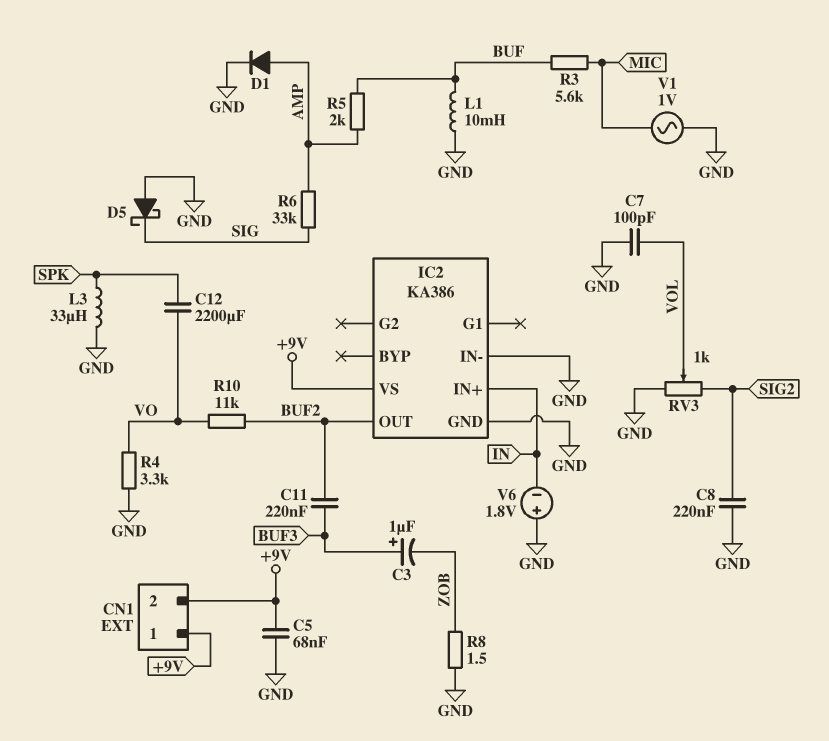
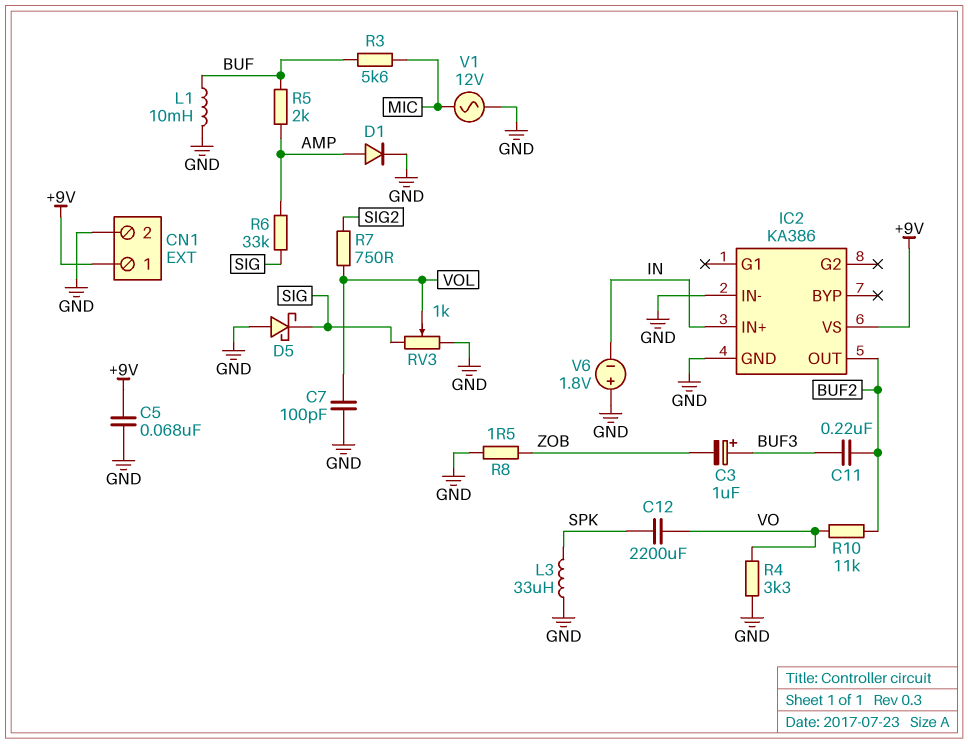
C8: 220nF (GND, SIG2) -> none
CN1 pin 2: +9V -> GND
R7: none -> 750 (SIG2, VOL)
RV3: 1k (GND, SIG2, wiper VOL) -> 1k (GND, SIG, wiper VOL)
V1: AC 1V (GND, MIC) -> AC 12V (GND, MIC)

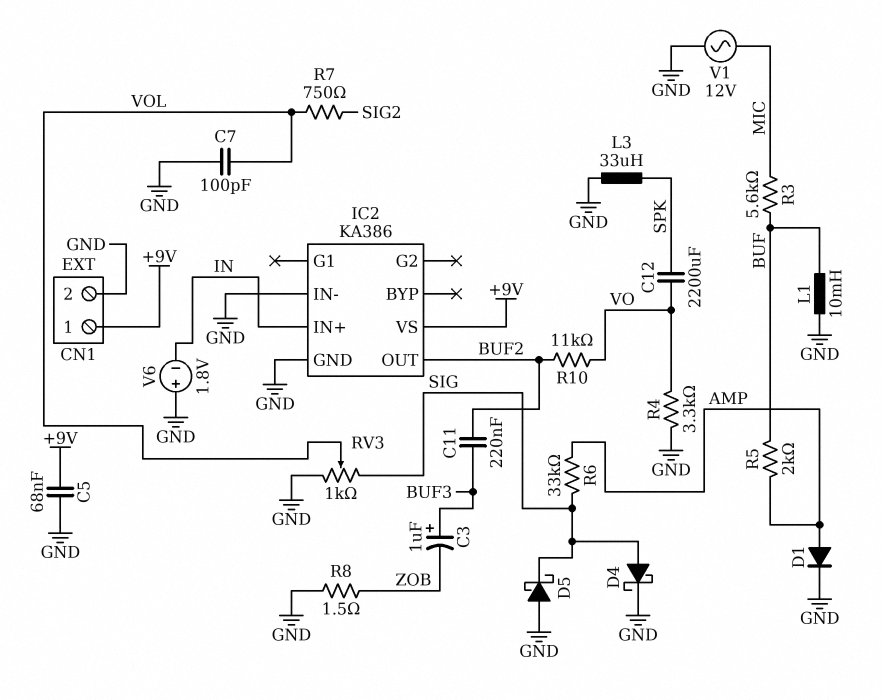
D4: none -> schottky (A SIG, K GND)

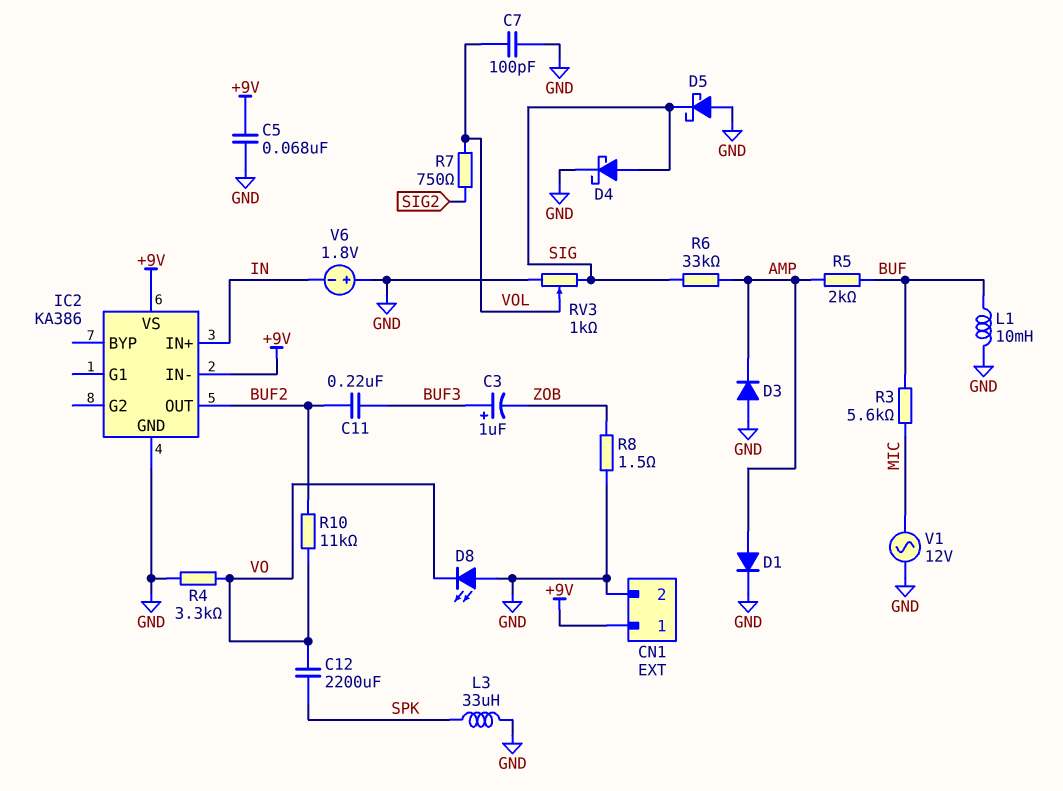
D3: none -> diode (A GND, K AMP)
D8: none -> LED (A GND, K VO)
IC2 pin IN-: GND -> +9V

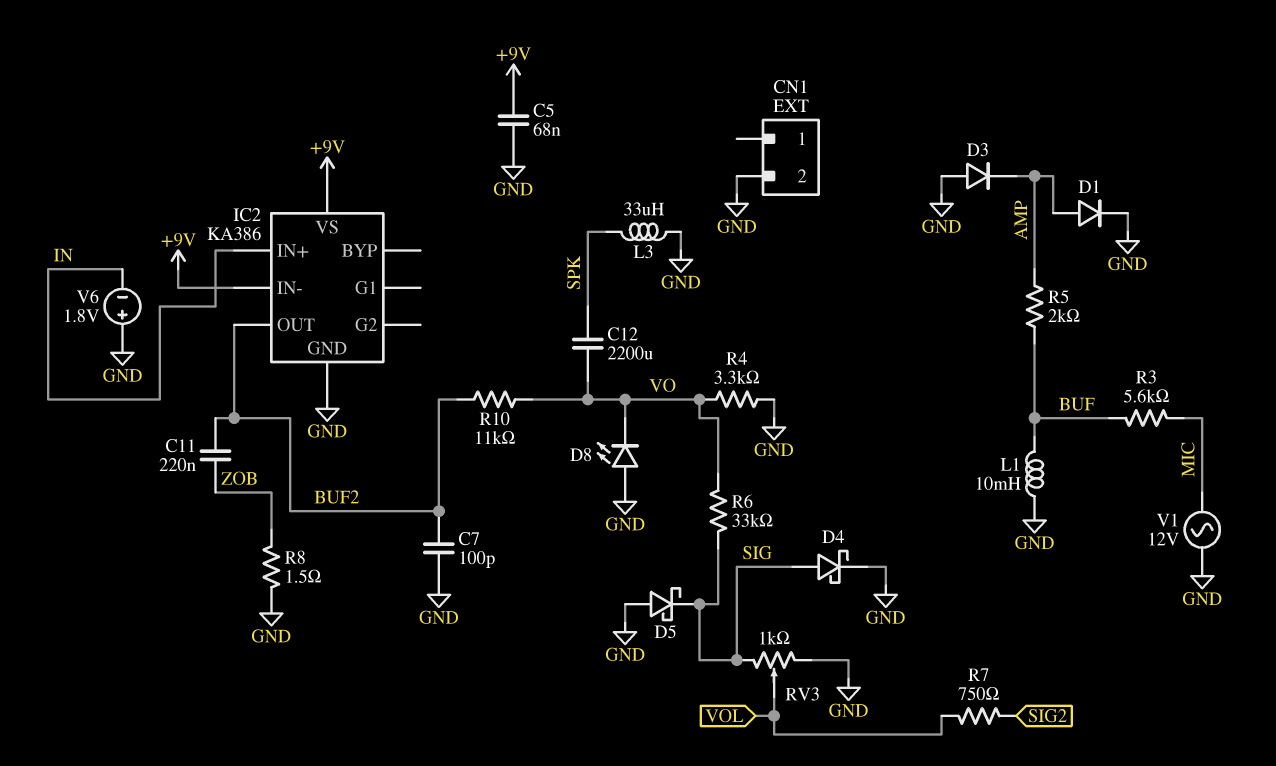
C3: 1uF (plus BUF3, minus ZOB) -> none
C7: 100pF (GND, VOL) -> 100pF (BUF2, GND)
C11: 220nF (BUF2, BUF3) -> 220nF (BUF2, ZOB)
CN1 pin 1: +9V -> none
R6: 33k (AMP, SIG) -> 33k (SIG, VO)

